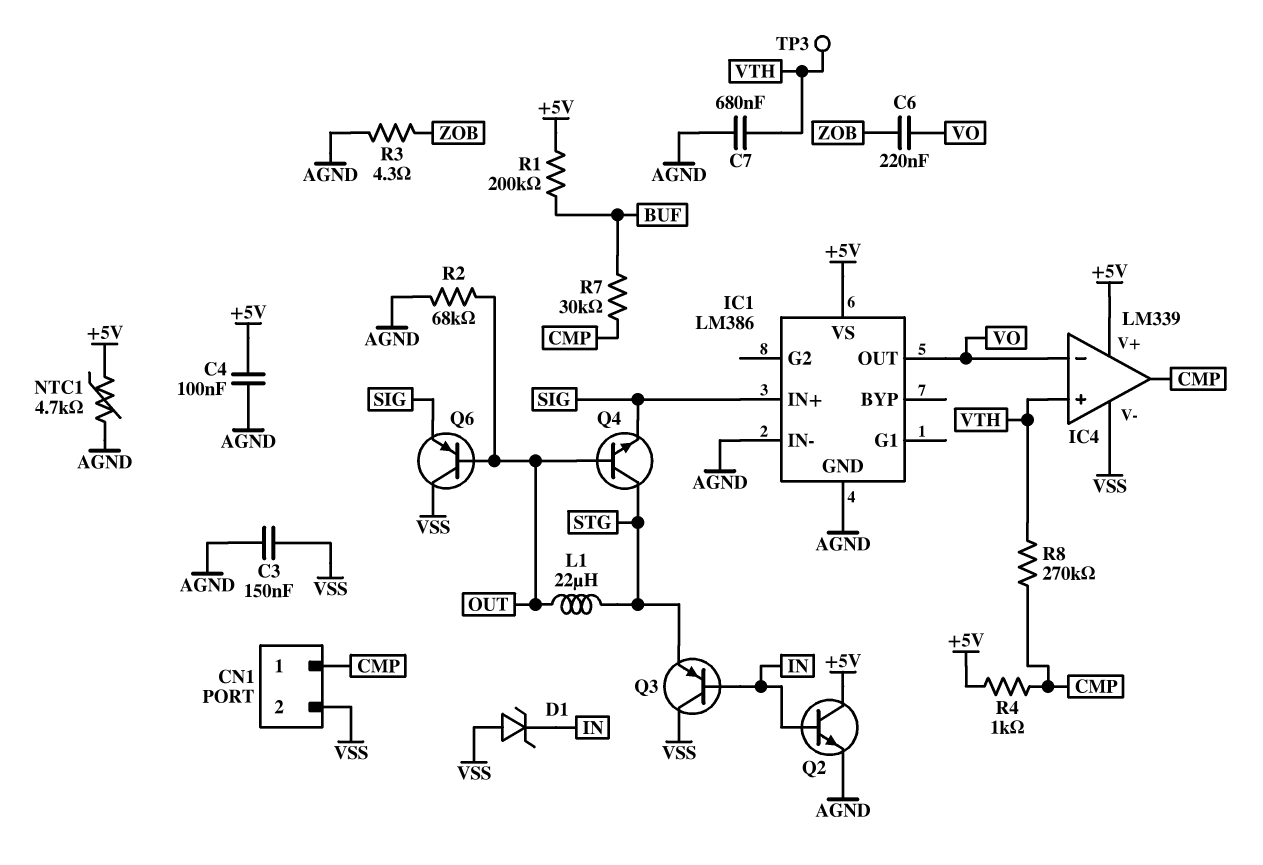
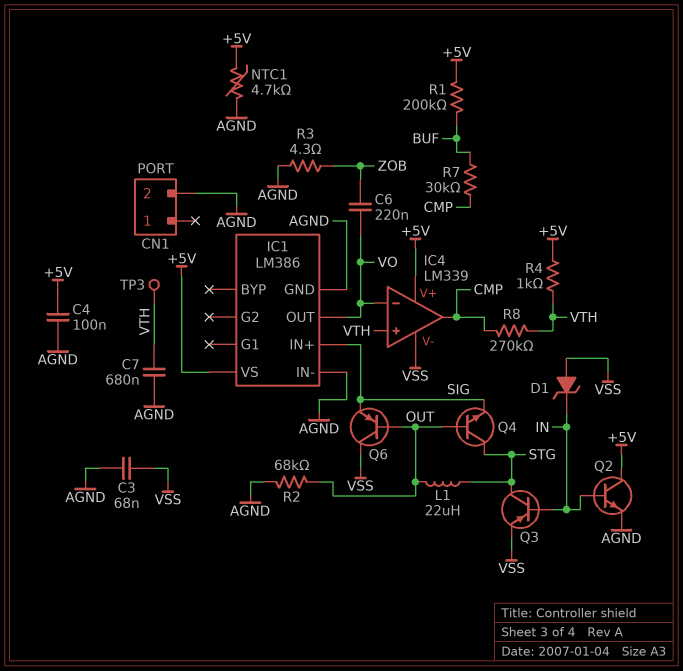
C3: 150nF (AGND, VSS) -> 68nF (AGND, VSS)
CN1 pin 1: CMP -> none
CN1 pin 2: VSS -> AGND
Q3: PNP (B IN, C VSS, E STG) -> PNP (B IN, C STG, E VSS)
R4: 1k (+5V, CMP) -> 1k (+5V, VTH)

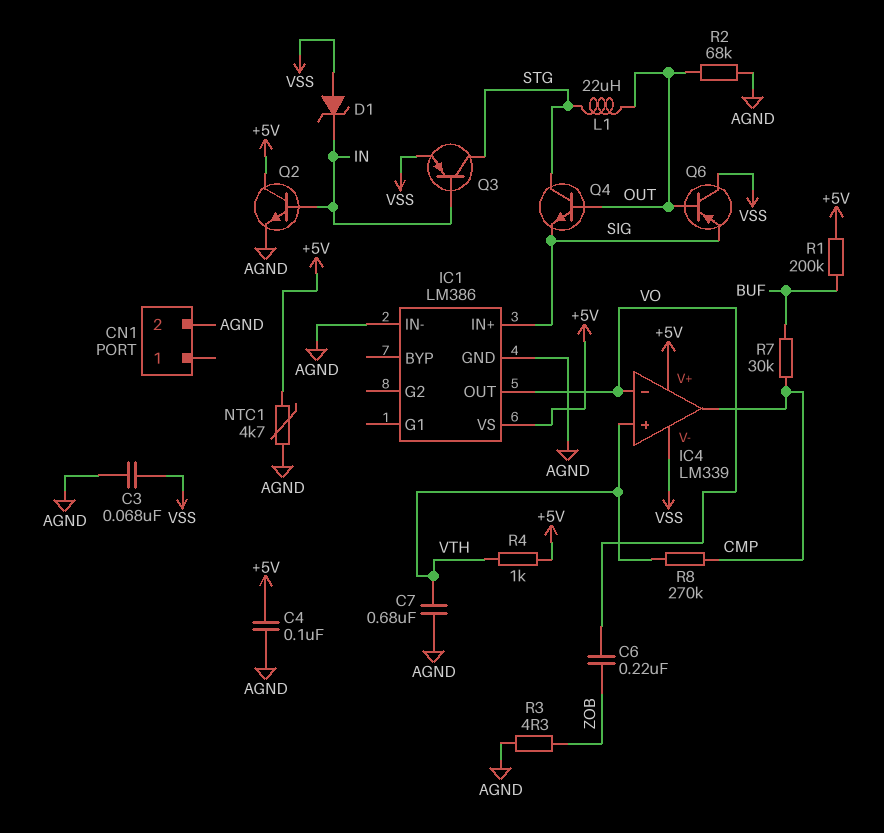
TP3: test point (VTH) -> none

